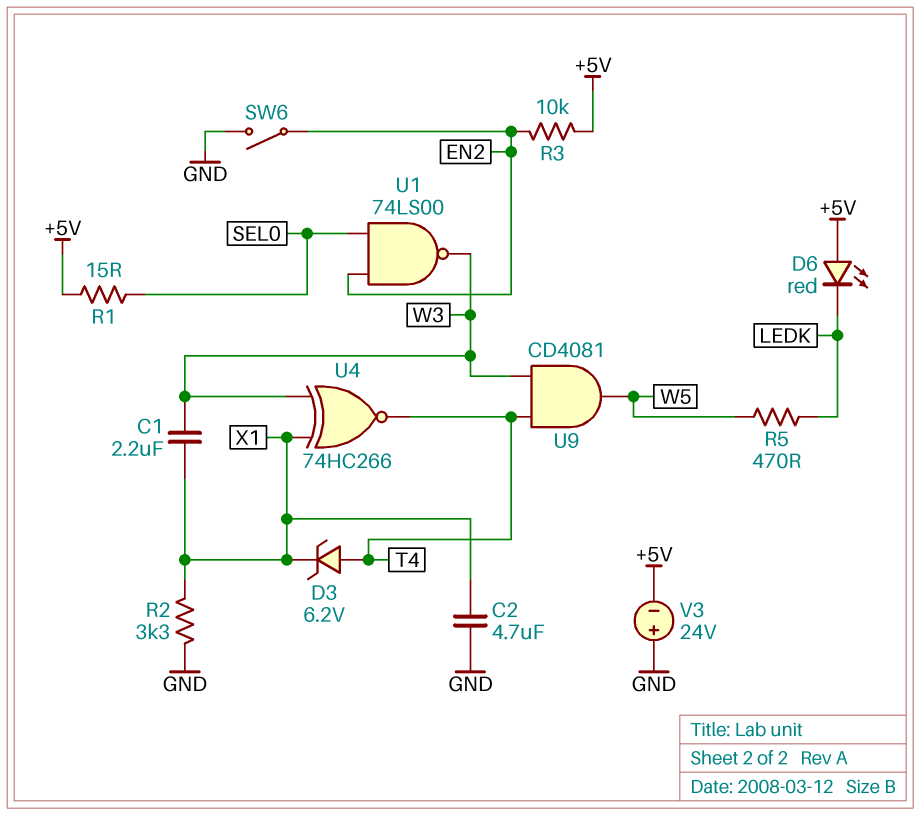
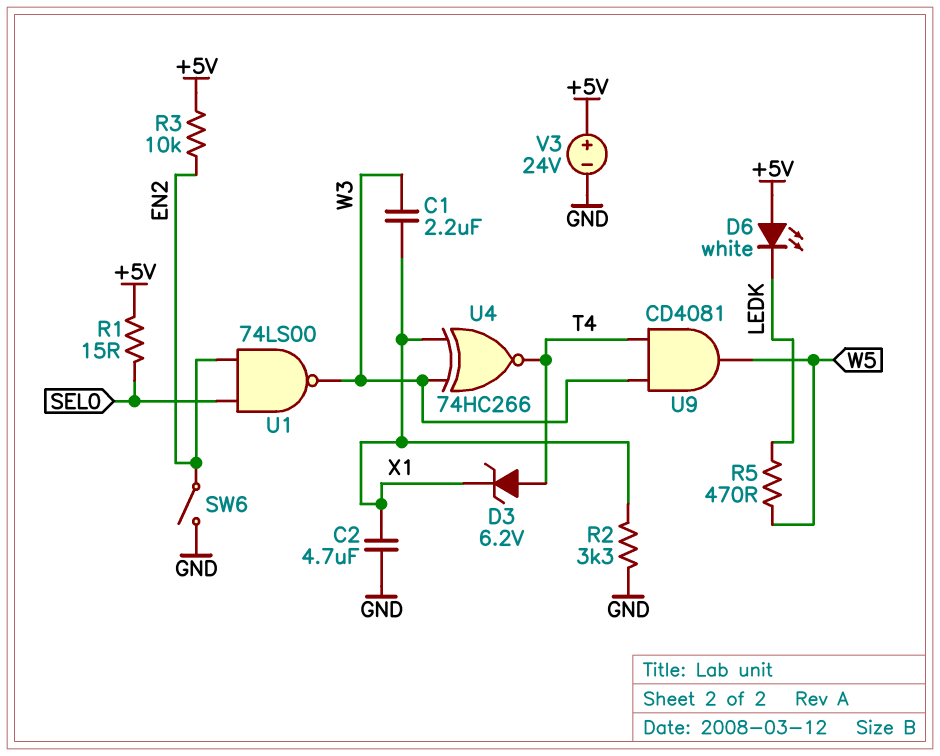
D6: LED red (A +5V, K LEDK) -> LED white (A +5V, K LEDK)
V3: 24V (plus GND, minus +5V) -> 24V (plus +5V, minus GND)

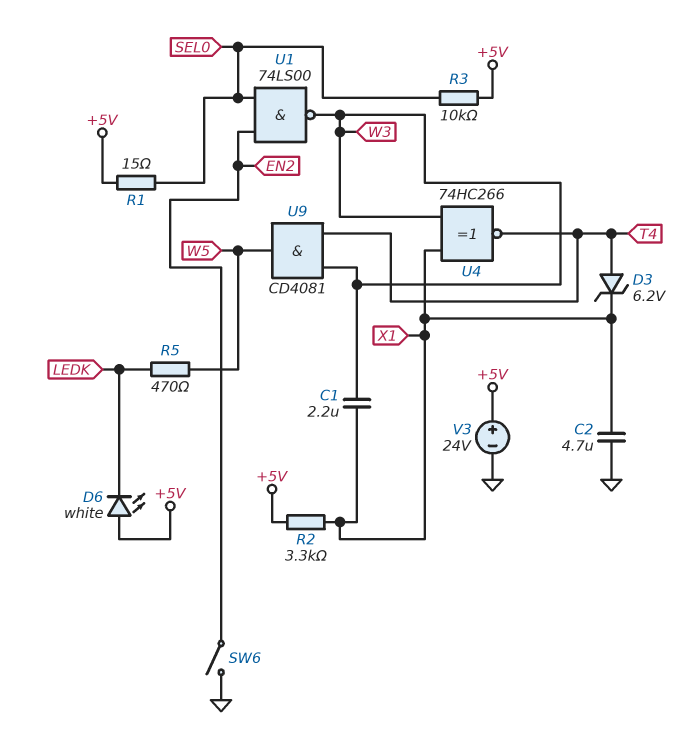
R2: 3.3k (GND, X1) -> 3.3k (+5V, X1)
R3: 10k (+5V, EN2) -> 10k (+5V, SEL0)

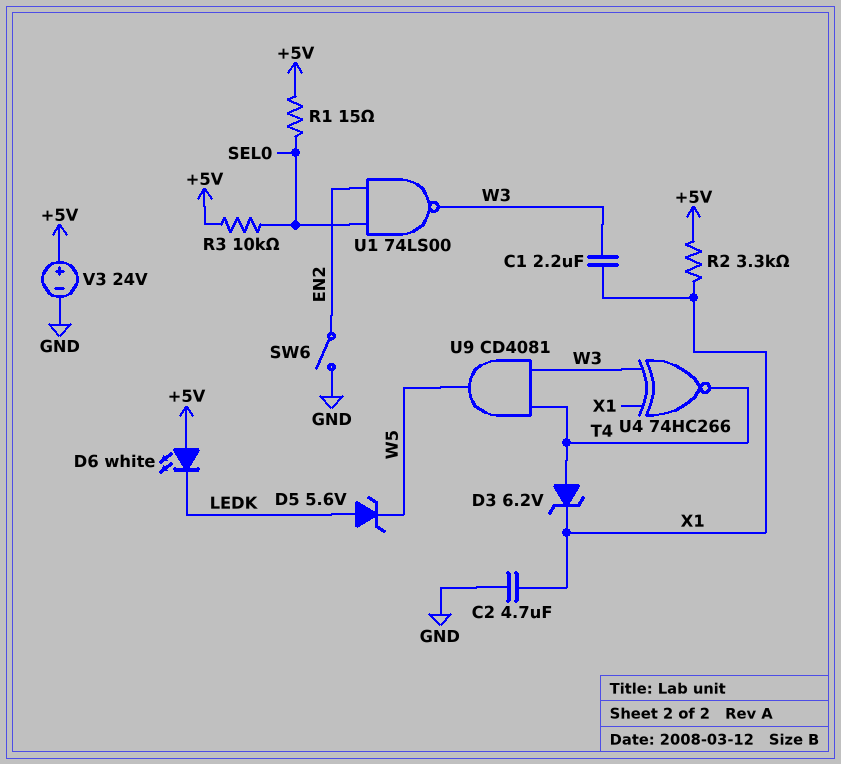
D5: none -> zener 5.6V (A LEDK, K W5)
R5: 470 (LEDK, W5) -> none

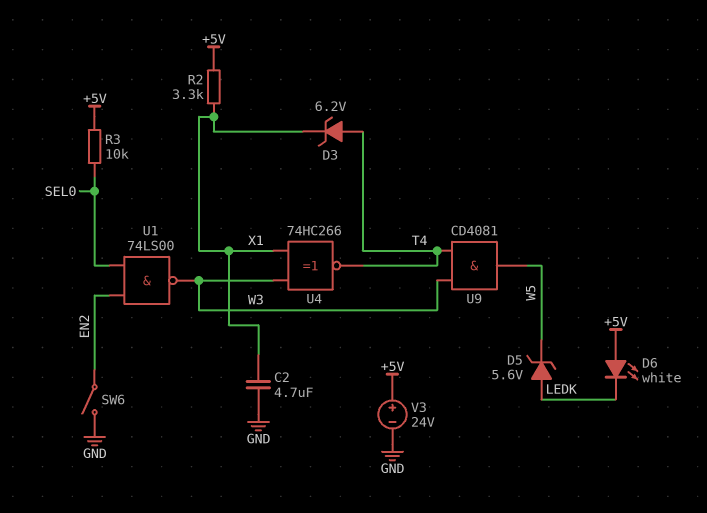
C1: 2.2uF (W3, X1) -> none
R1: 15 (+5V, SEL0) -> none

